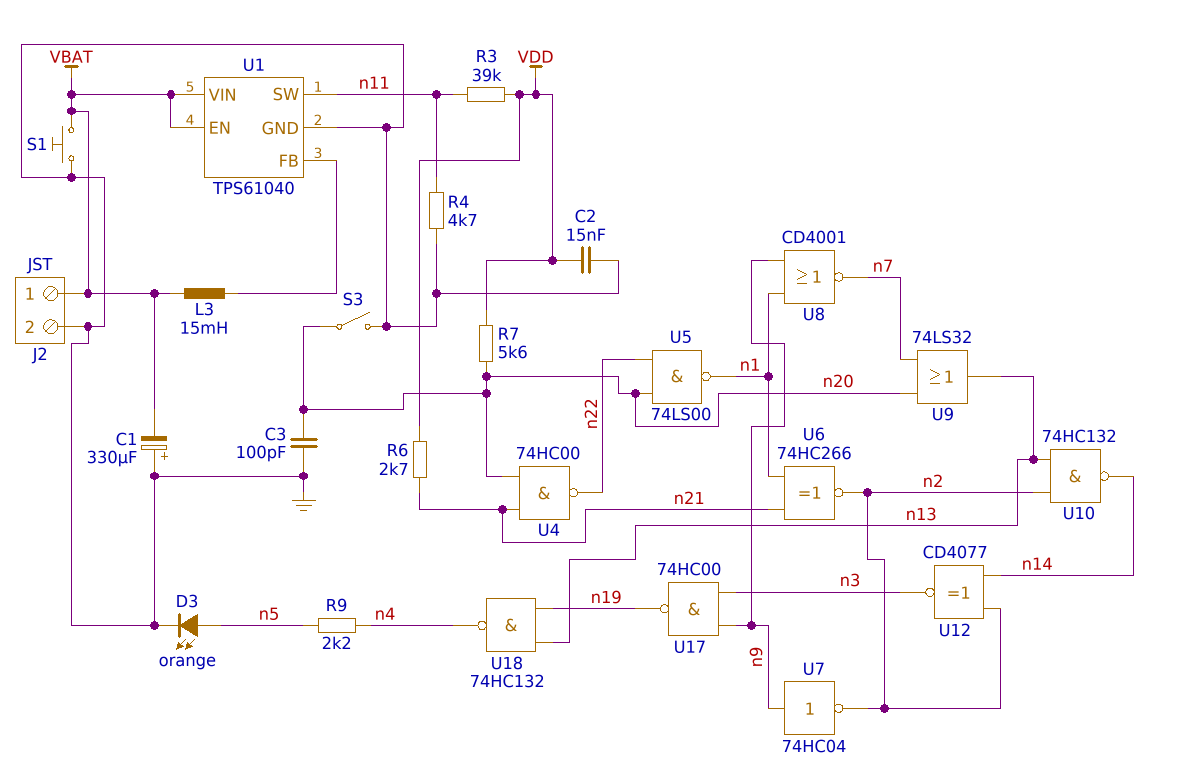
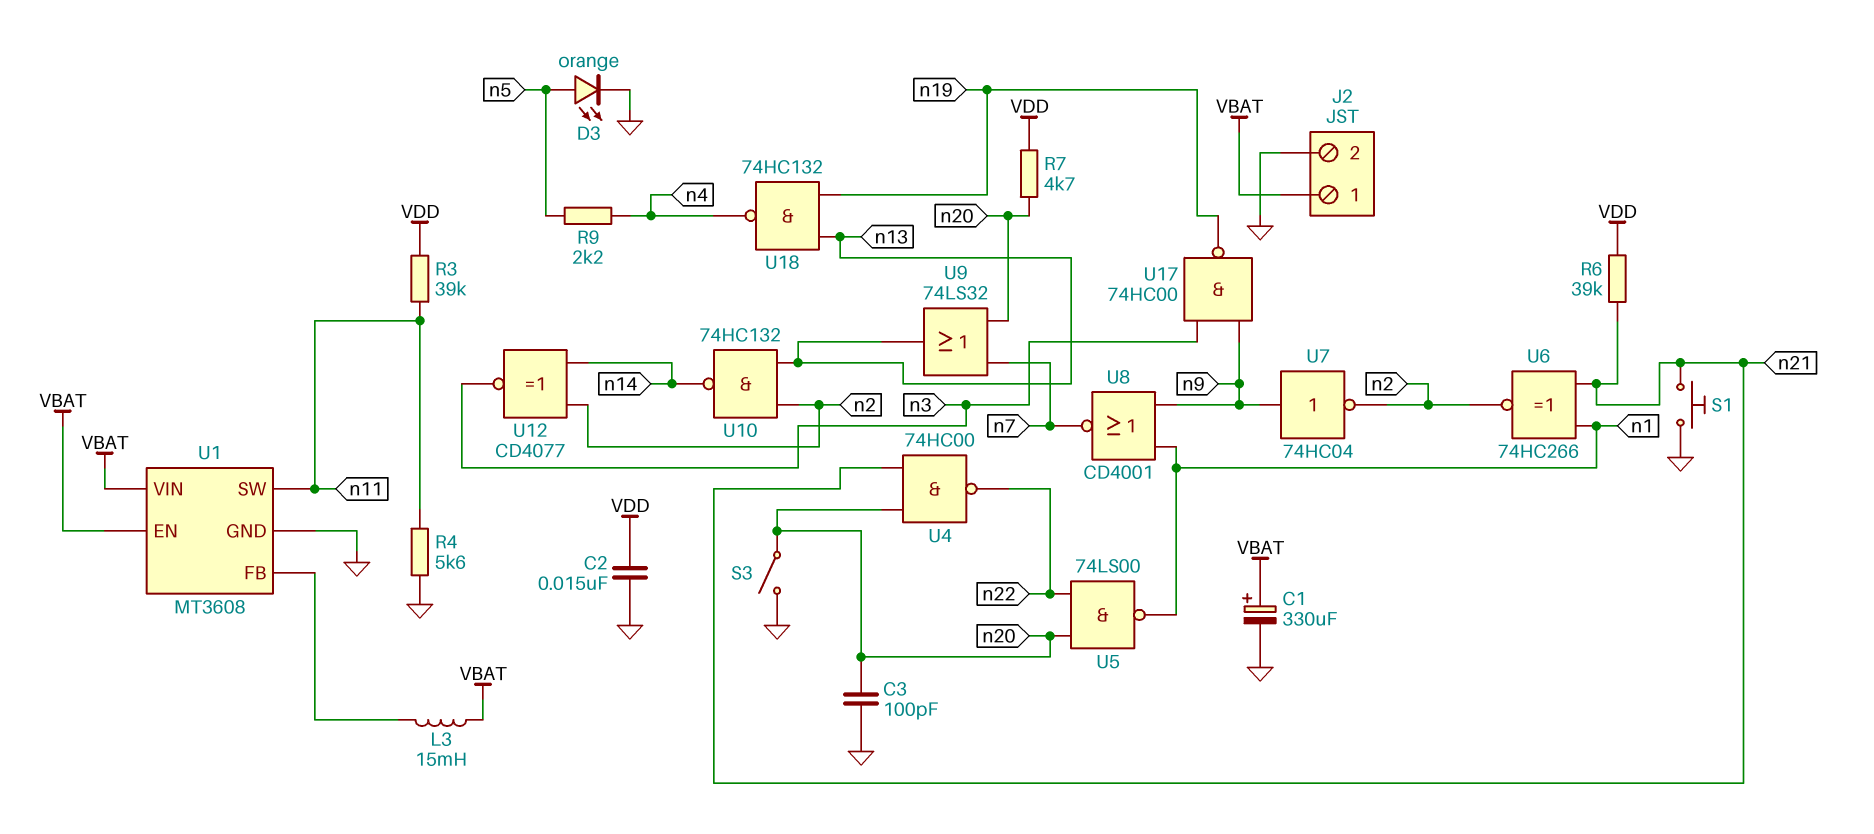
C1: 330uF (plus GND, minus VBAT) -> 330uF (plus VBAT, minus GND)
R4: 4.7k (GND, n11) -> 5.6k (GND, n11)
R6: 2.7k (VDD, n21) -> 39k (VDD, n21)
R7: 5.6k (VDD, n20) -> 4.7k (VDD, n20)
S1: button (GND, VBAT) -> button (GND, n21)
U1: TPS61040 -> MT3608

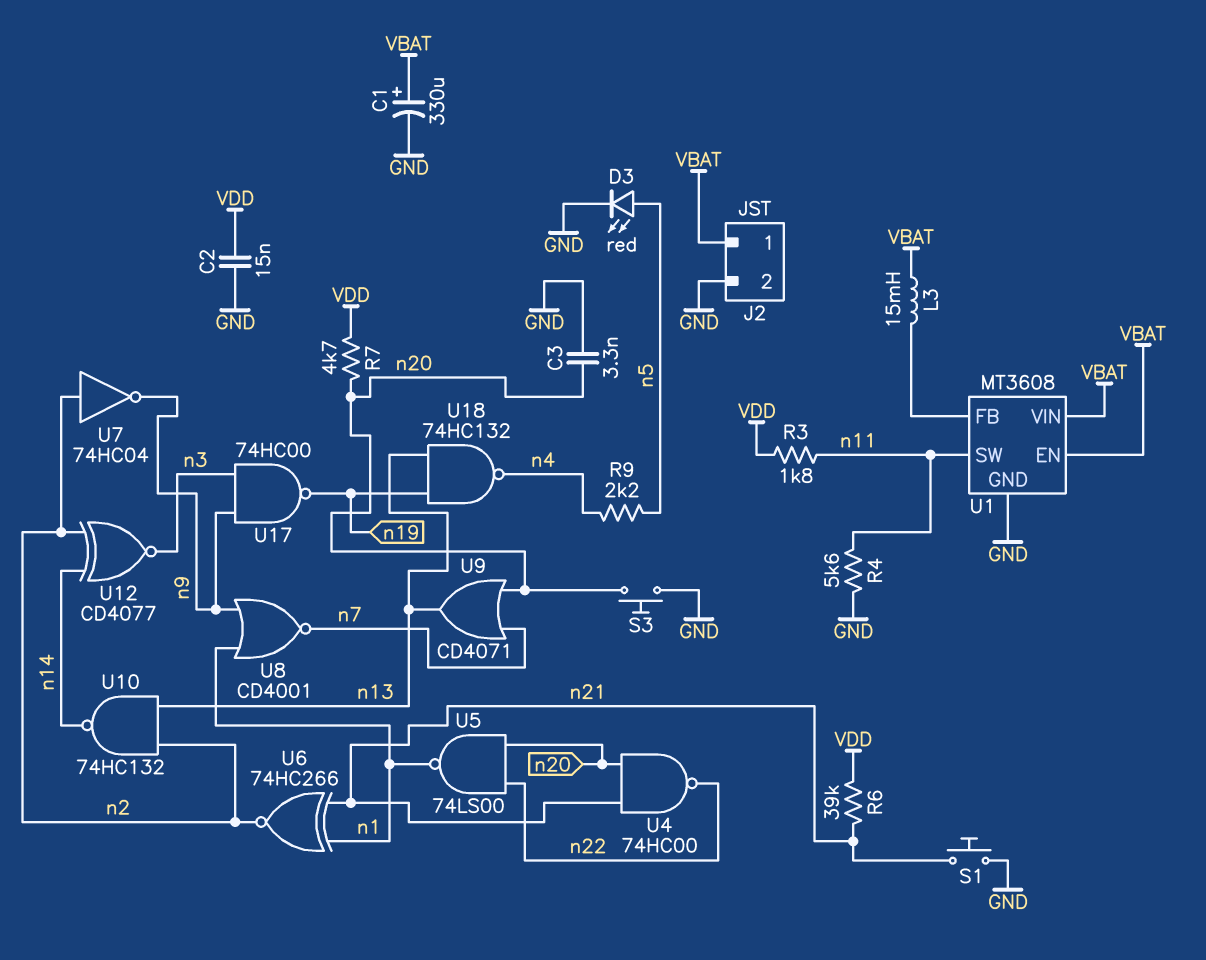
C3: 100pF (GND, n20) -> 3.3nF (GND, n20)
D3: LED orange (A n5, K GND) -> LED red (A n5, K GND)
R3: 39k (VDD, n11) -> 1.8k (VDD, n11)
S3: switch (GND, n20) -> button (GND, n20)
U7: NOT 74HC04 (in n9, out n2) -> NOT 74HC04 (in n2, out n9)
U9: OR 74LS32 (in n7, in n20, out n13) -> OR CD4071 (in n7, in n20, out n13)

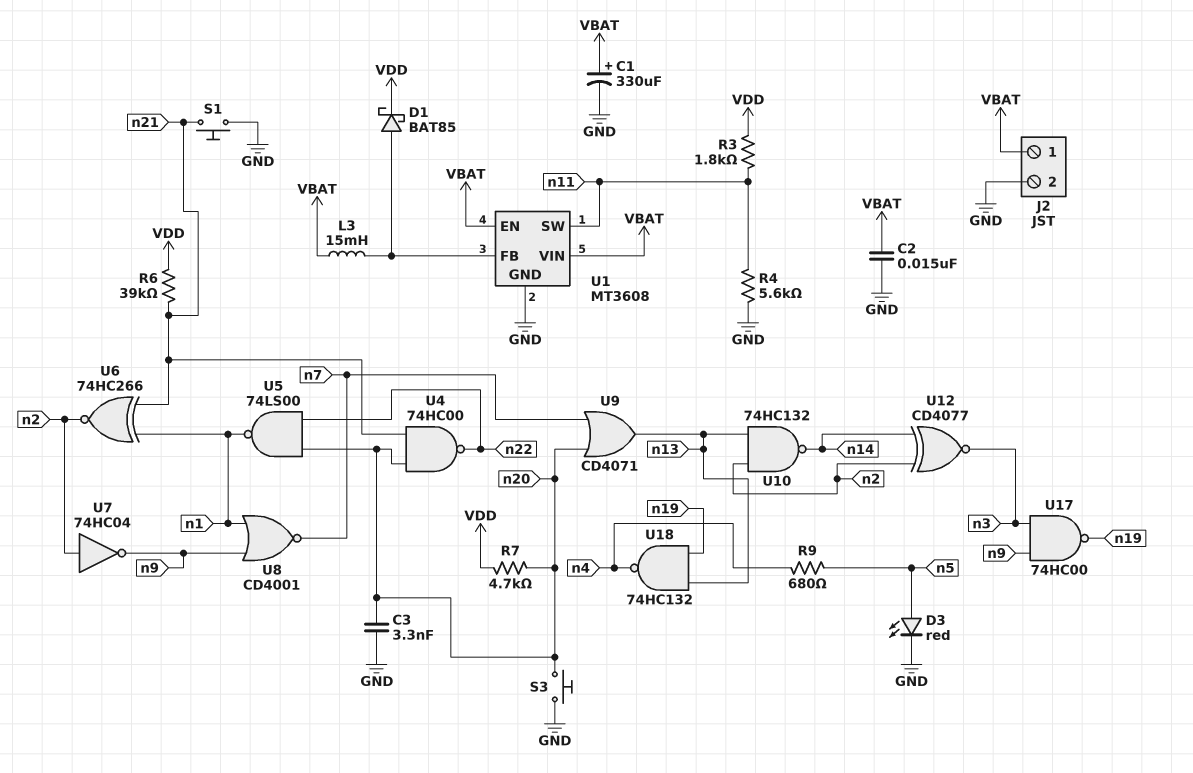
C2: 15nF (GND, VDD) -> 15nF (GND, VBAT)
D1: none -> schottky BAT85 (A U1/FB, K VDD)
R9: 2.2k (n4, n5) -> 680 (n4, n5)

